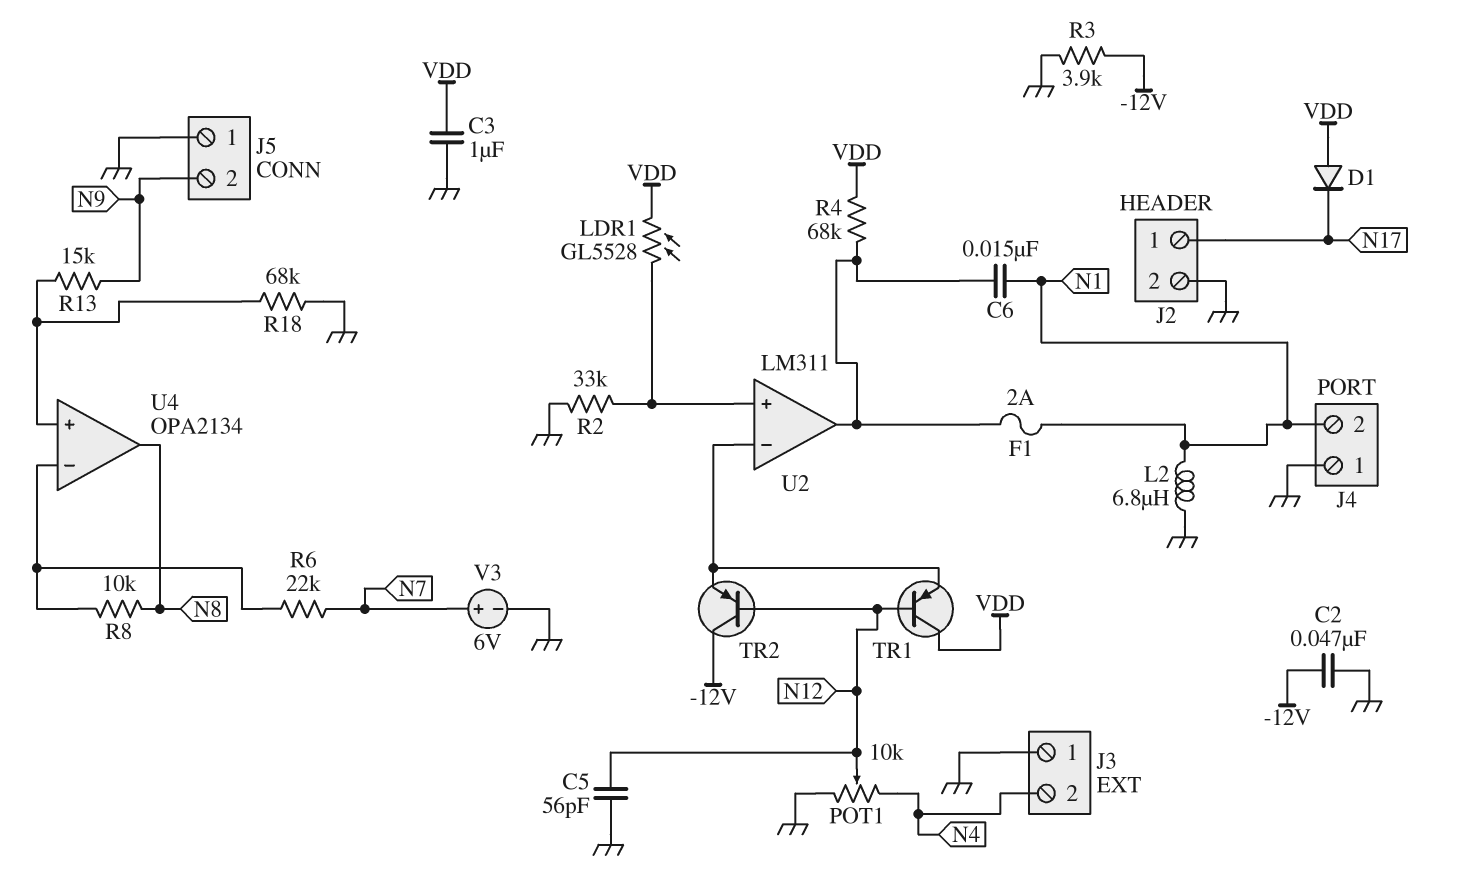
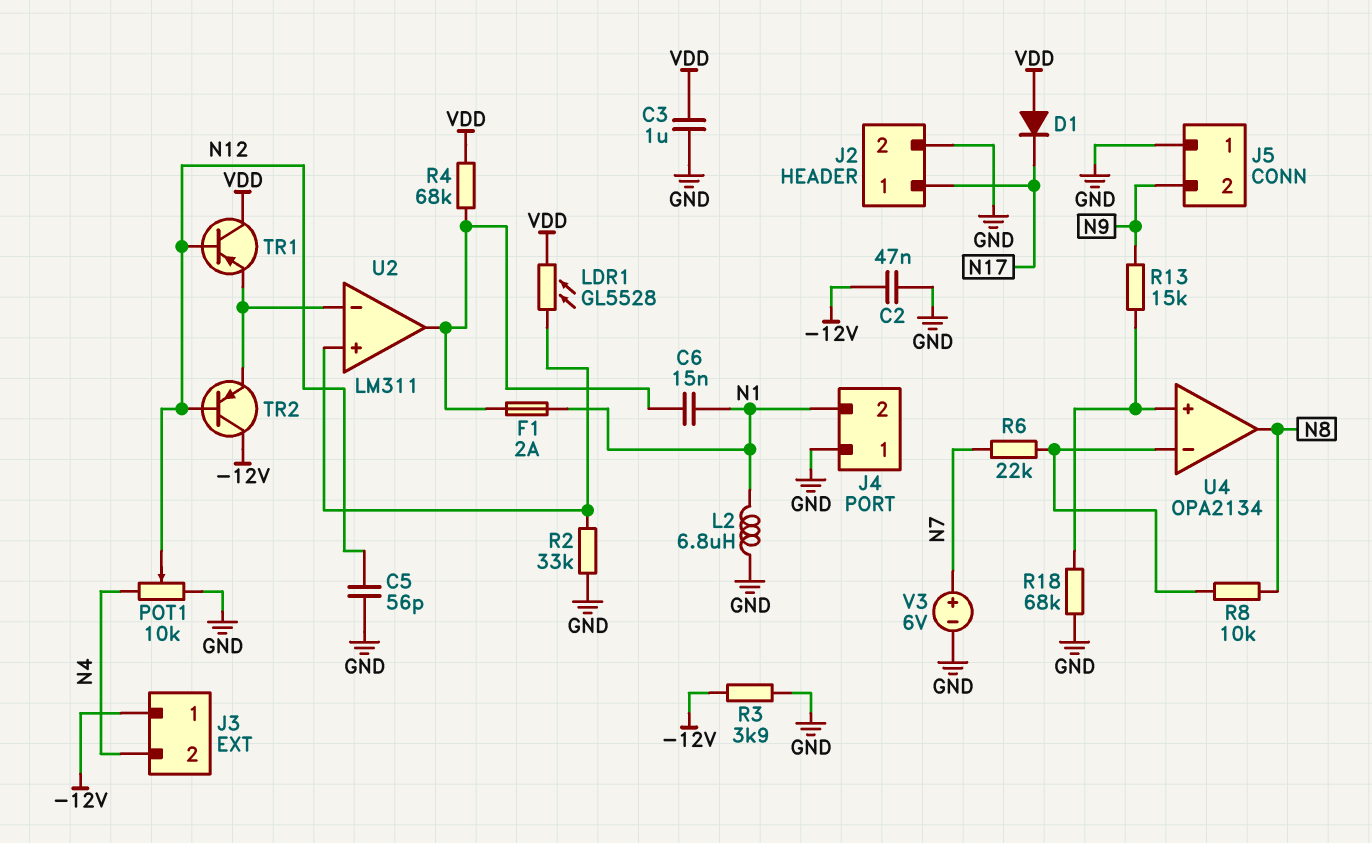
J3 pin 1: GND -> -12V

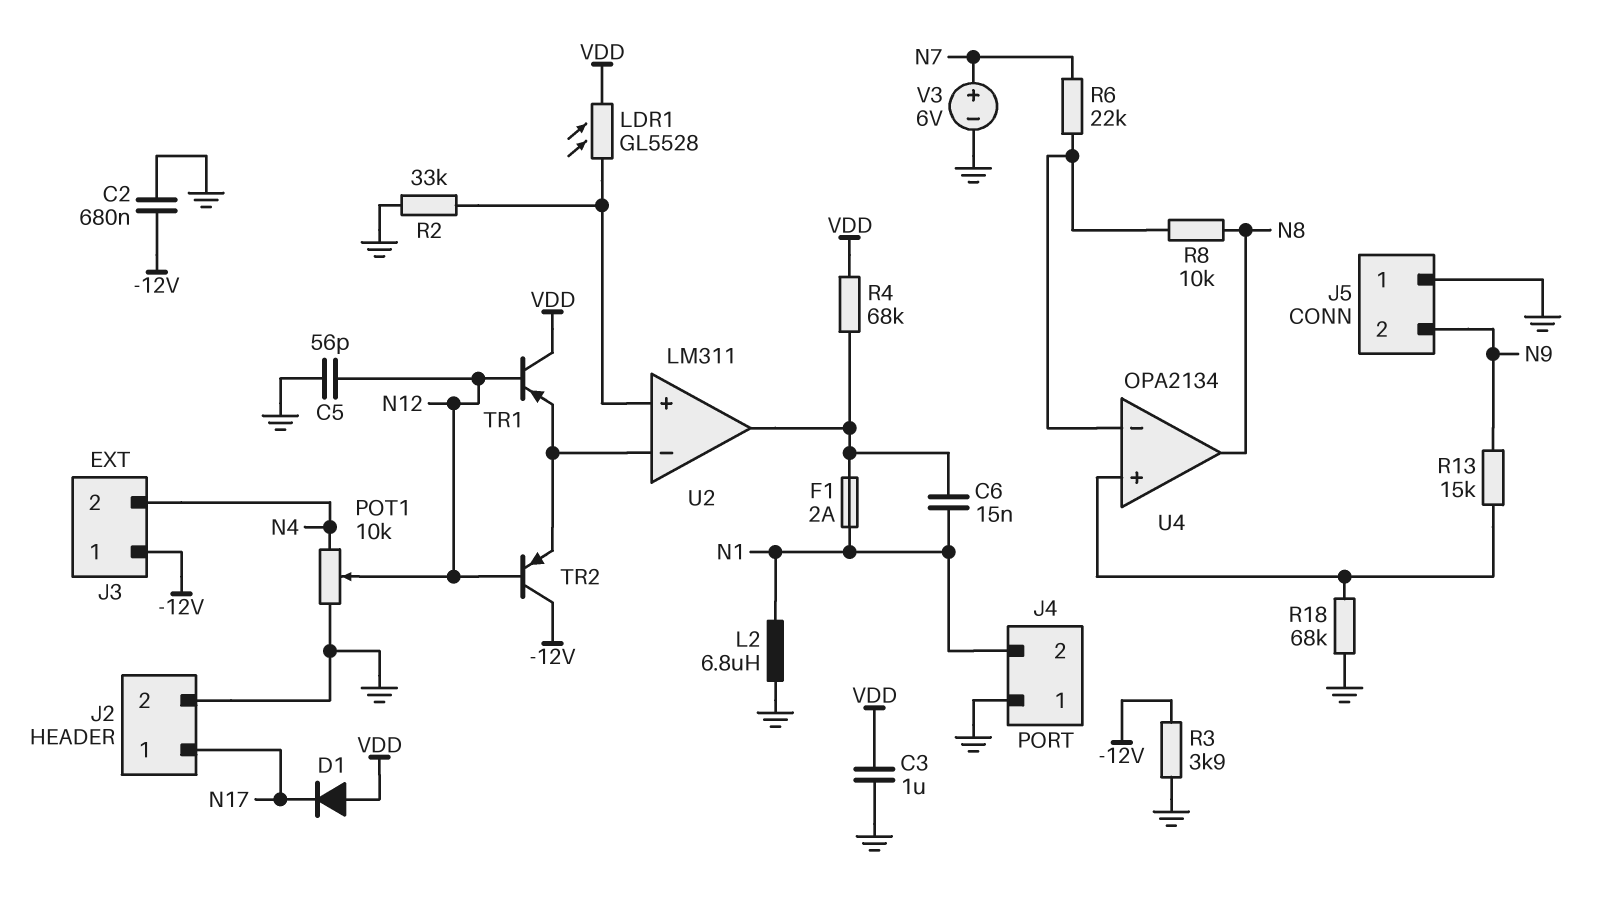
C2: 47nF (-12V, GND) -> 680nF (-12V, GND)

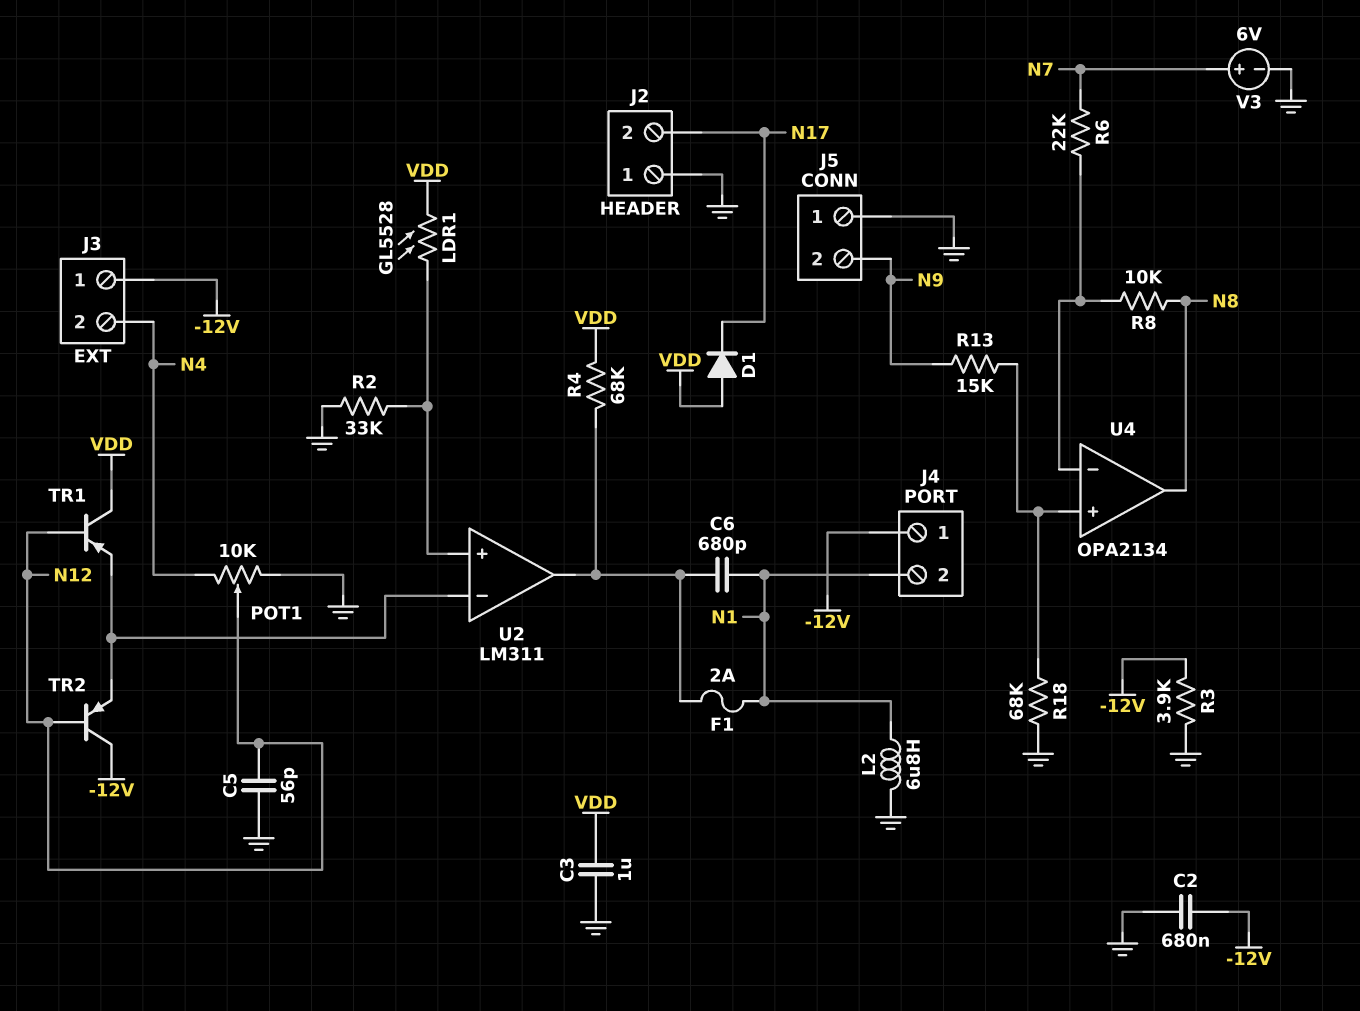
C6: 15nF (N1, U2/out) -> 680pF (N1, U2/out)
J2 pin 1: N17 -> GND
J2 pin 2: GND -> N17
J4 pin 1: GND -> -12V

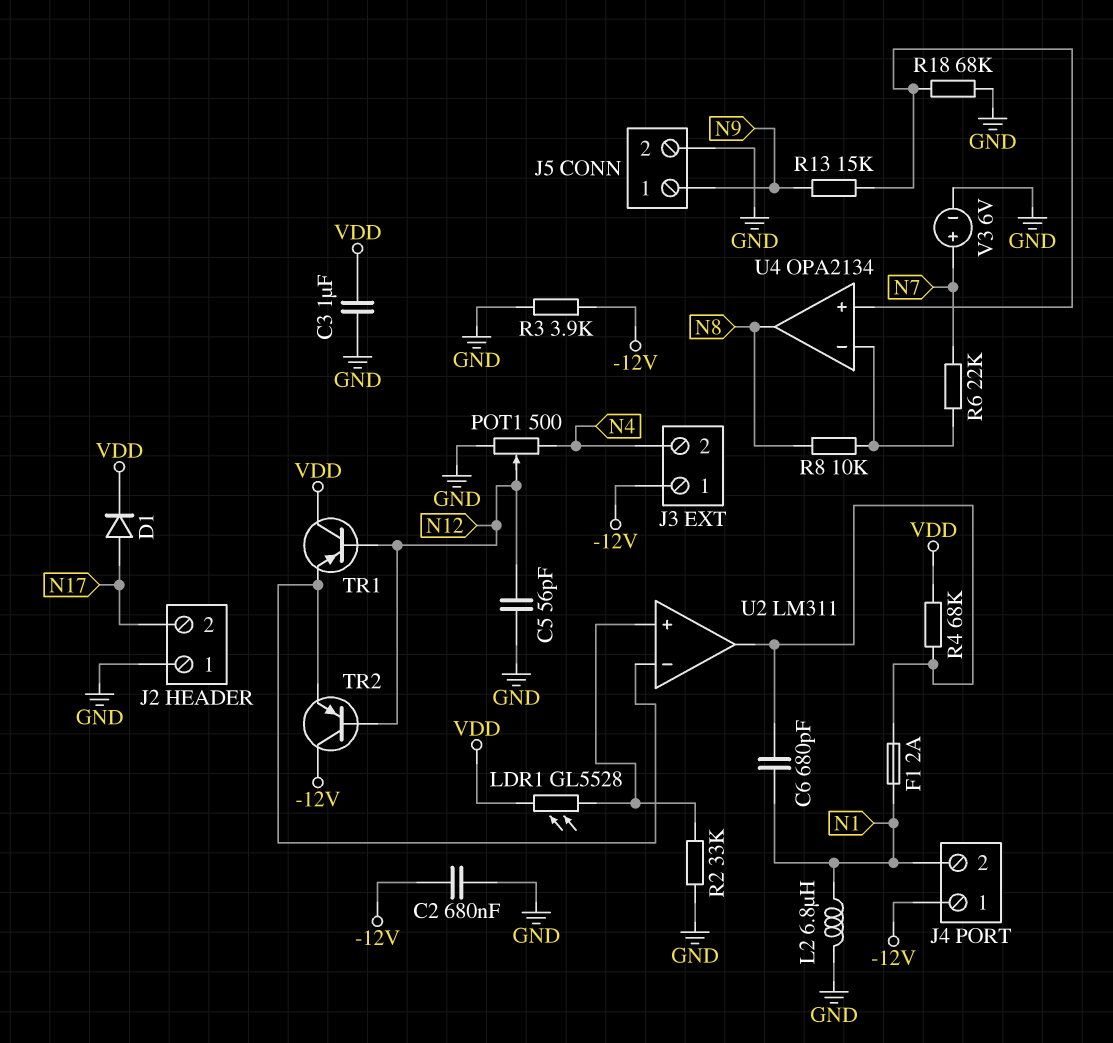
D1: diode (A VDD, K N17) -> diode (A N17, K VDD)
J5 pin 1: GND -> N9
J5 pin 2: N9 -> GND
POT1: 10k (GND, N4, wiper N12) -> 500 (GND, N4, wiper N12)

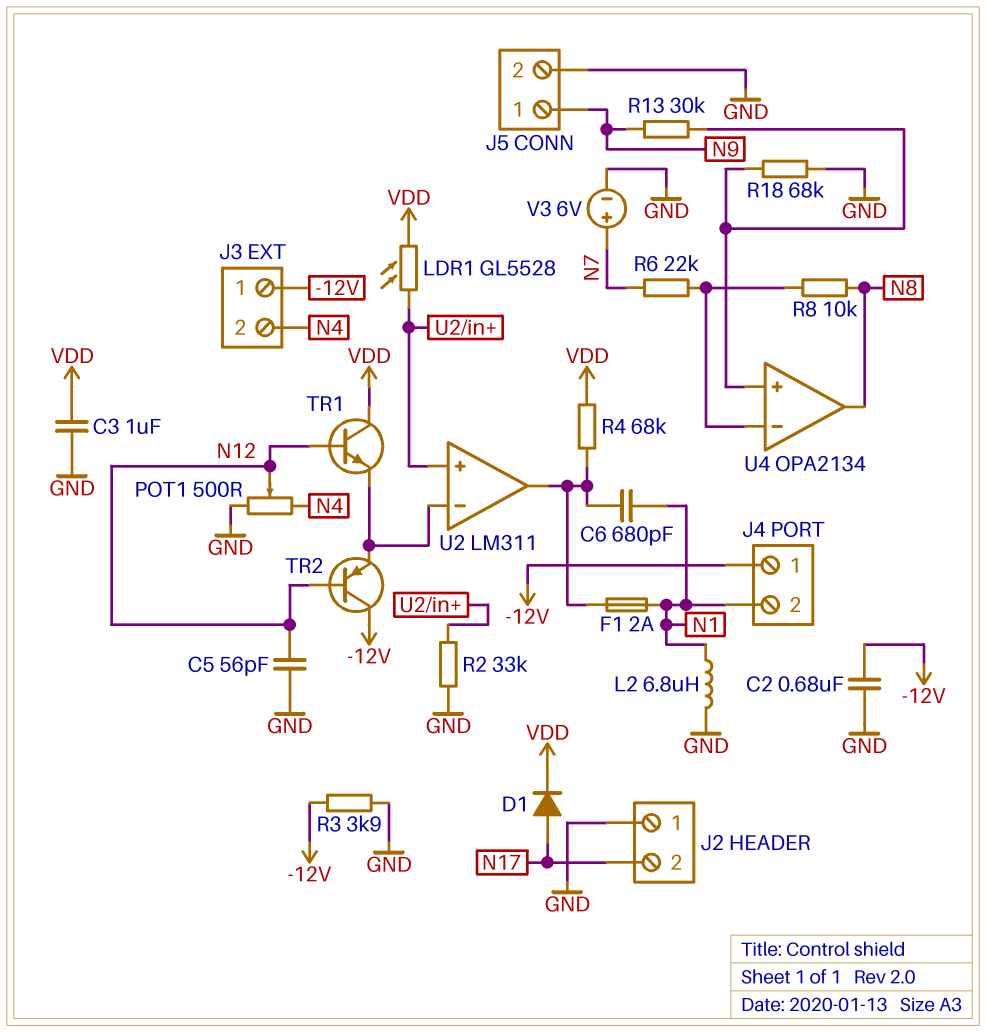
R13: 15k (N9, U4/in+) -> 30k (N9, U4/in+)
TR1: PNP (B N12, C VDD, E U2/in-) -> NPN (B N12, C VDD, E U2/in-)

